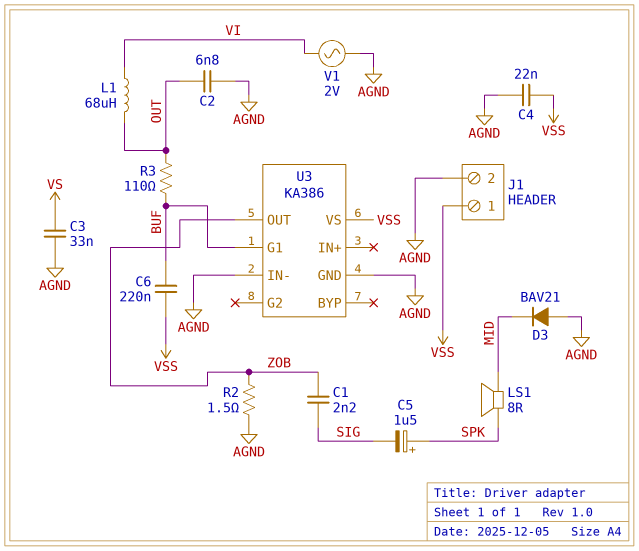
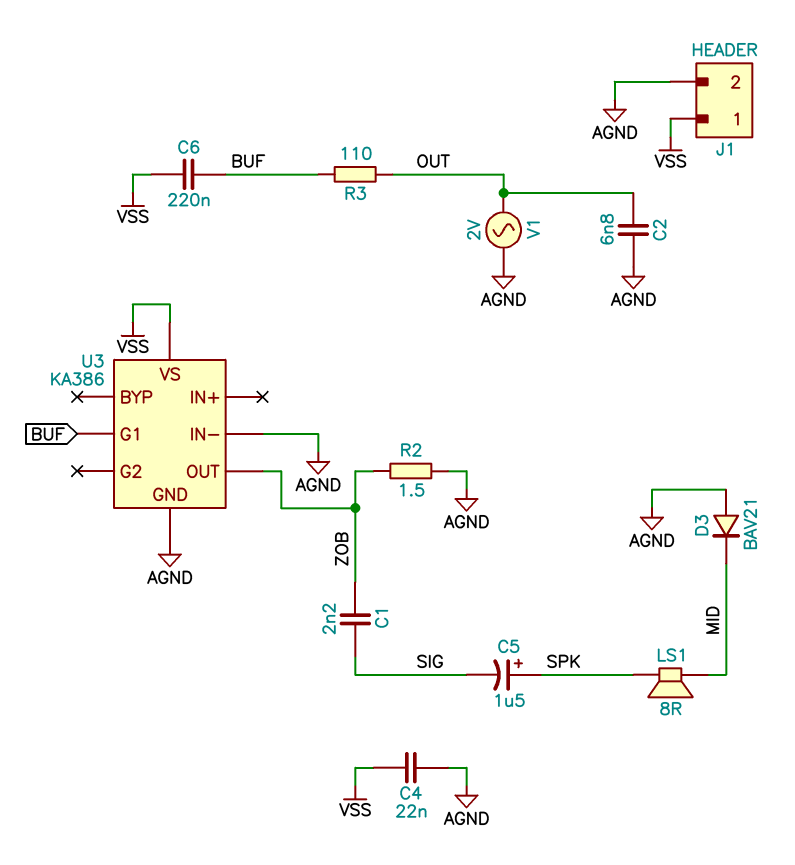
C3: 33nF (AGND, VS) -> none
L1: 68uH (OUT, VI) -> none
V1: AC 2V (AGND, VI) -> AC 2V (AGND, OUT)

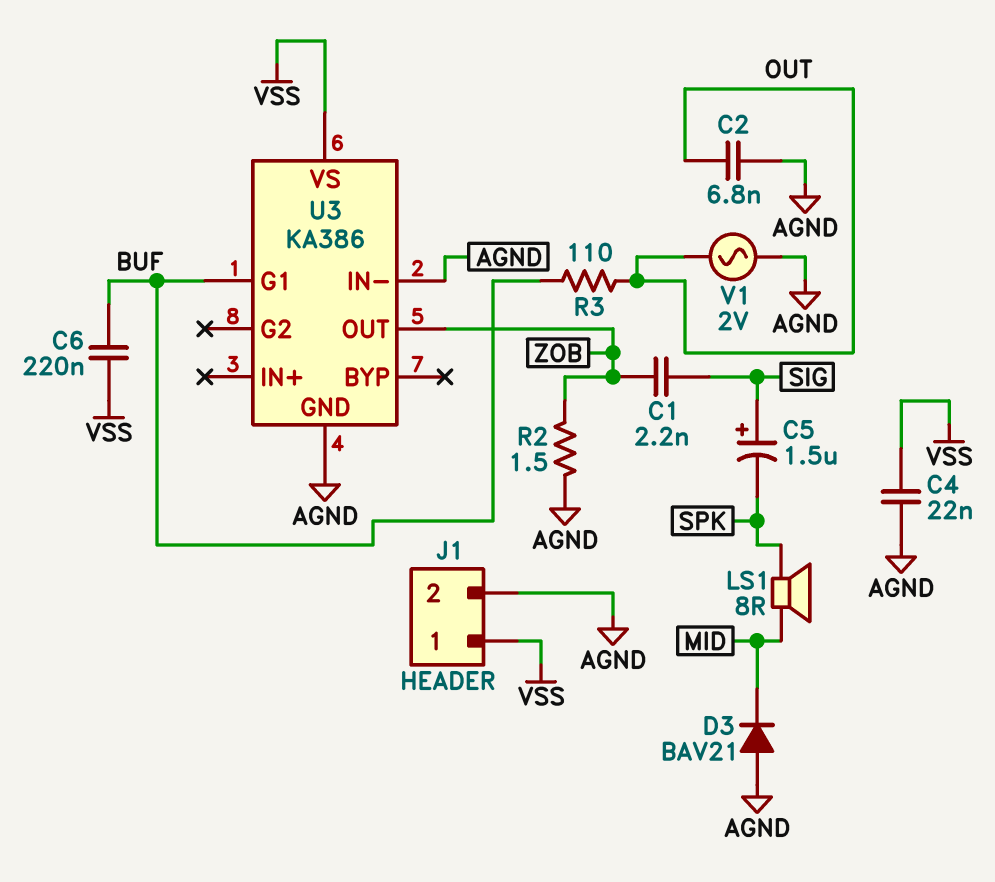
C5: 1.5uF (plus SPK, minus SIG) -> 1.5uF (plus SIG, minus SPK)

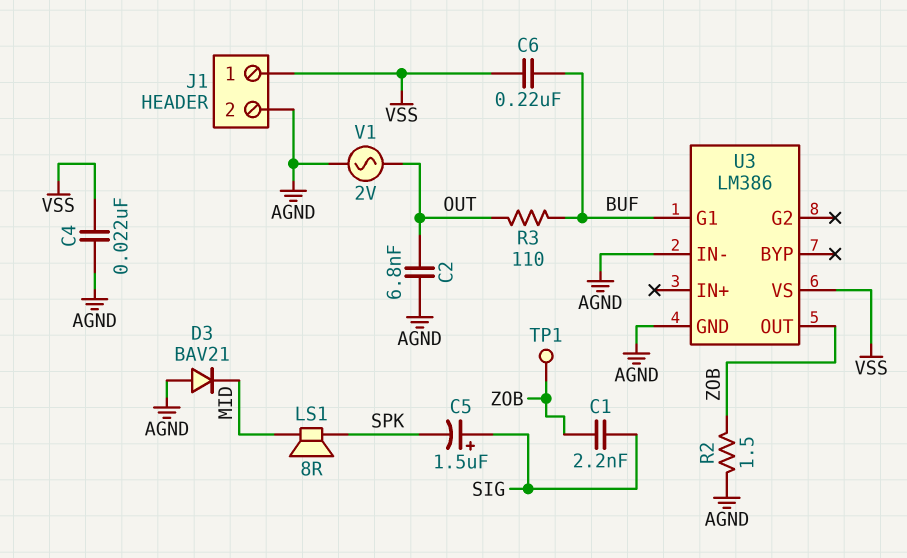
TP1: none -> test point (ZOB)
U3: KA386 -> LM386

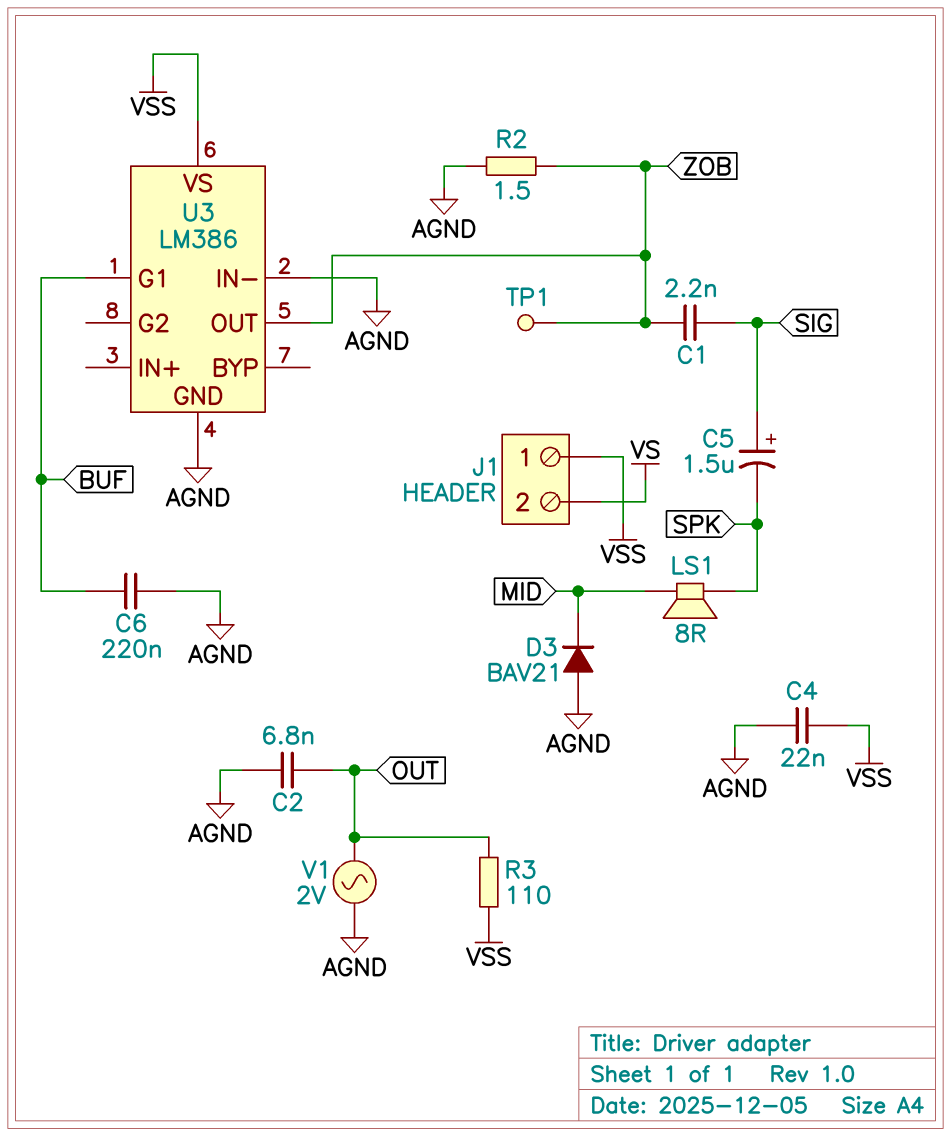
C6: 220nF (BUF, VSS) -> 220nF (AGND, BUF)
J1 pin 2: AGND -> VS
R3: 110 (BUF, OUT) -> 110 (OUT, VSS)

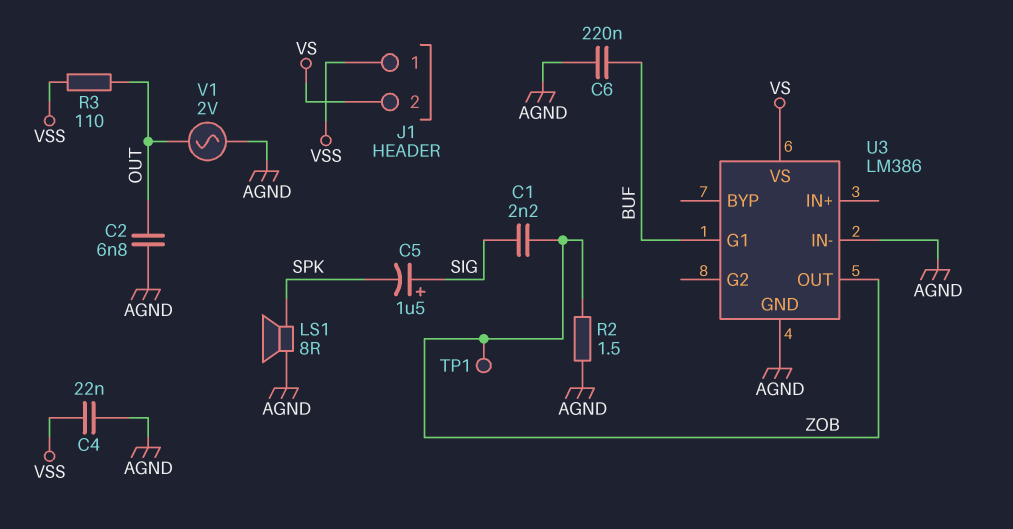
D3: diode BAV21 (A AGND, K MID) -> none
LS1: speaker 8R (MID, SPK) -> speaker 8R (AGND, SPK)
U3 pin VS: VSS -> VS

